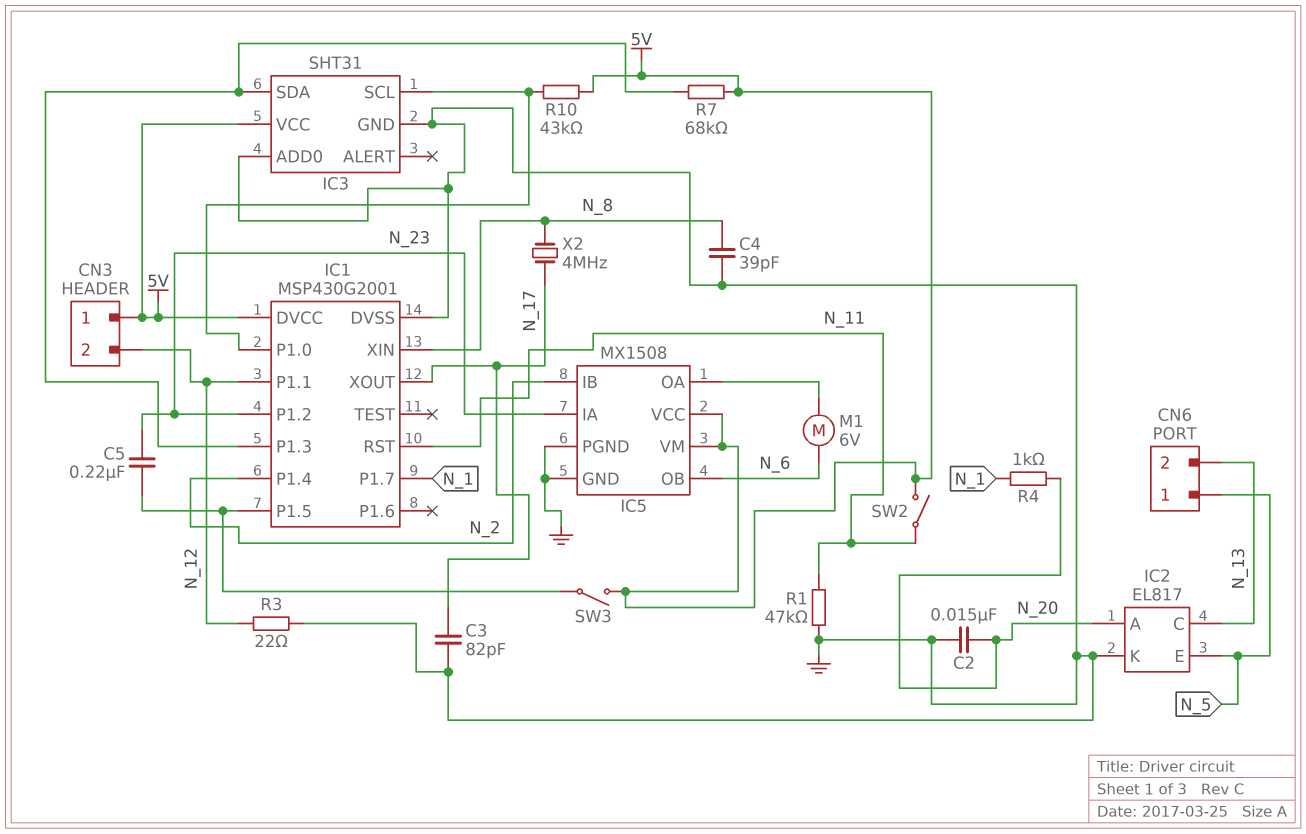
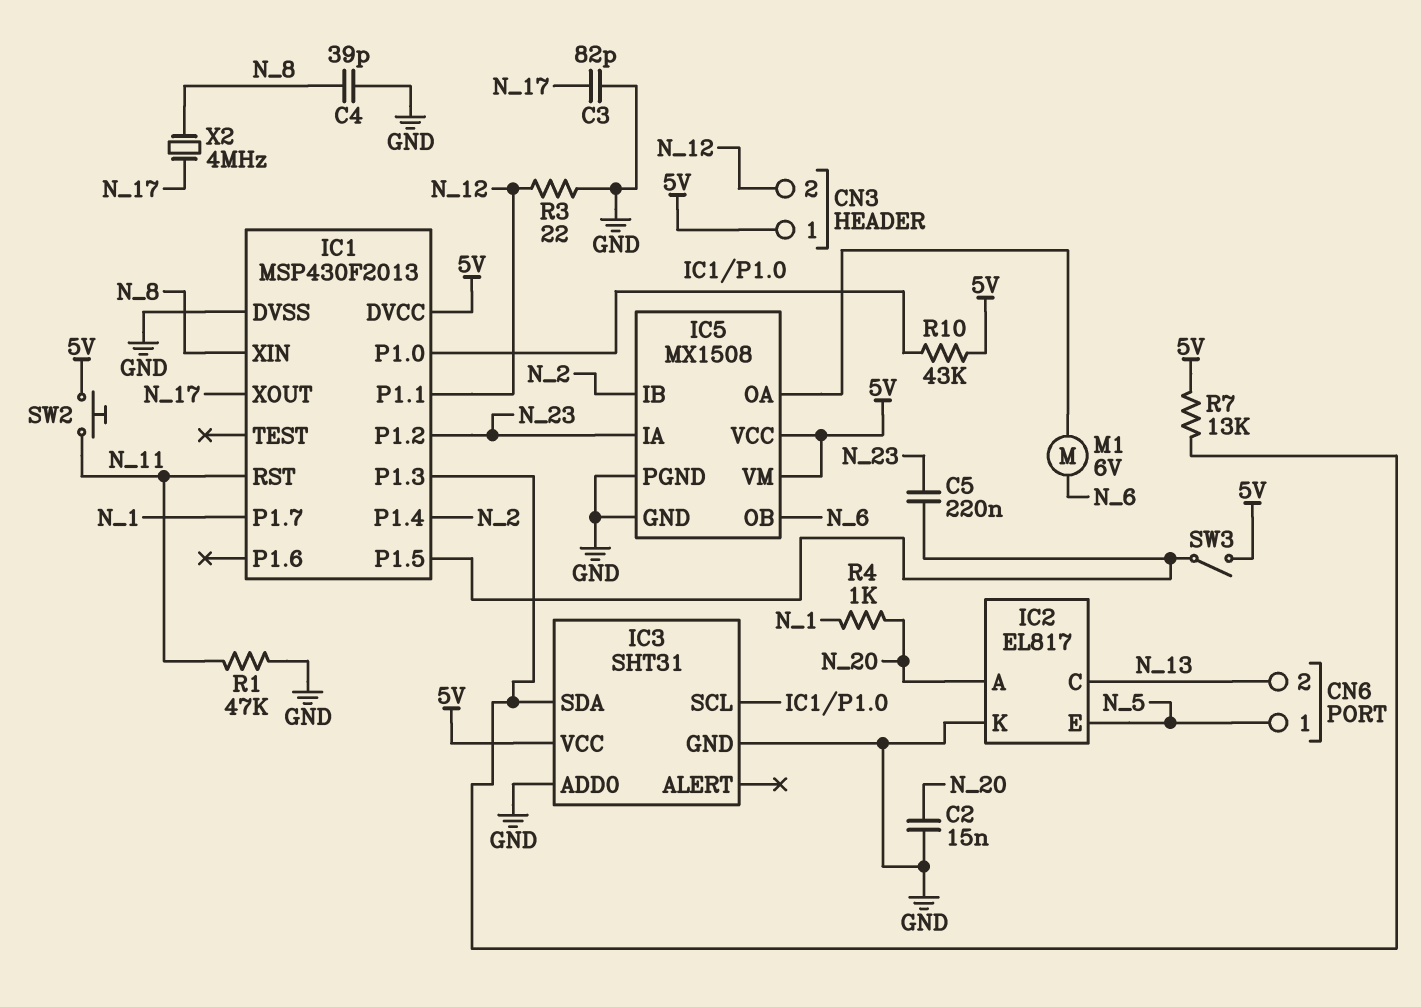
IC1: MSP430G2001 -> MSP430F2013
R7: 68k (5V, IC1/P1.3) -> 13k (5V, IC1/P1.3)
SW2: switch (5V, N_11) -> button (5V, N_11)

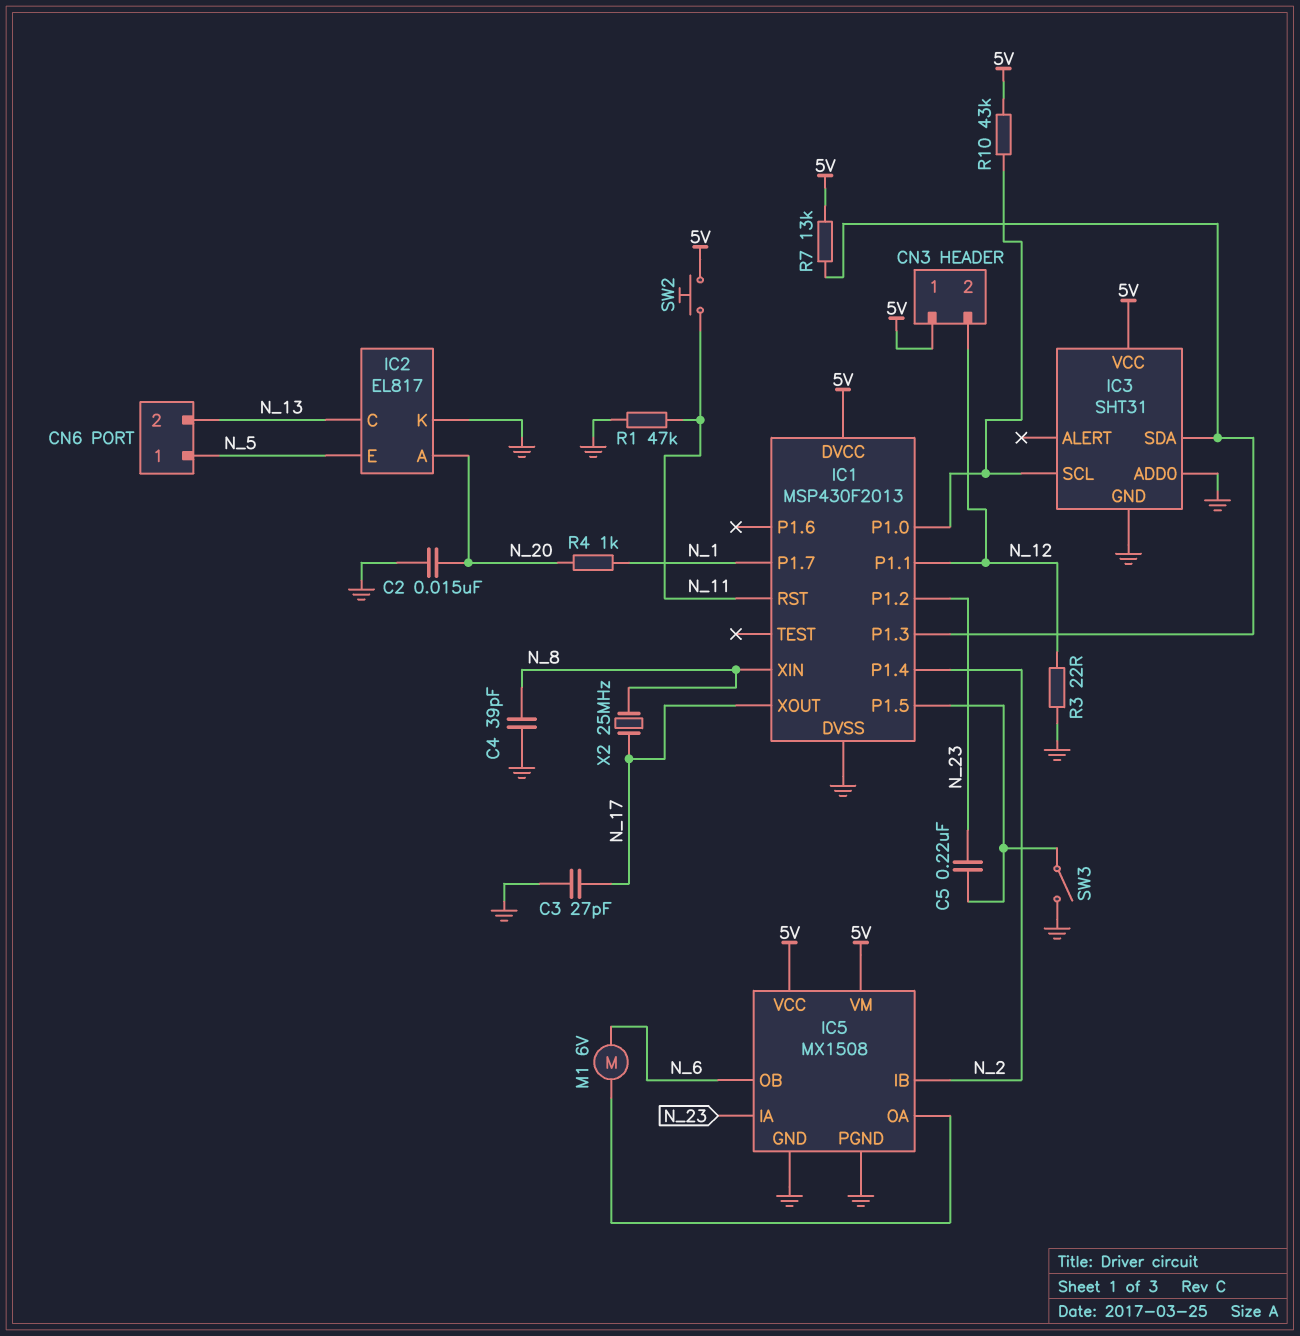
C3: 82pF (GND, N_17) -> 27pF (GND, N_17)
SW3: switch (5V, IC1/P1.5) -> switch (GND, IC1/P1.5)
X2: 4MHz (N_8, N_17) -> 25MHz (N_8, N_17)

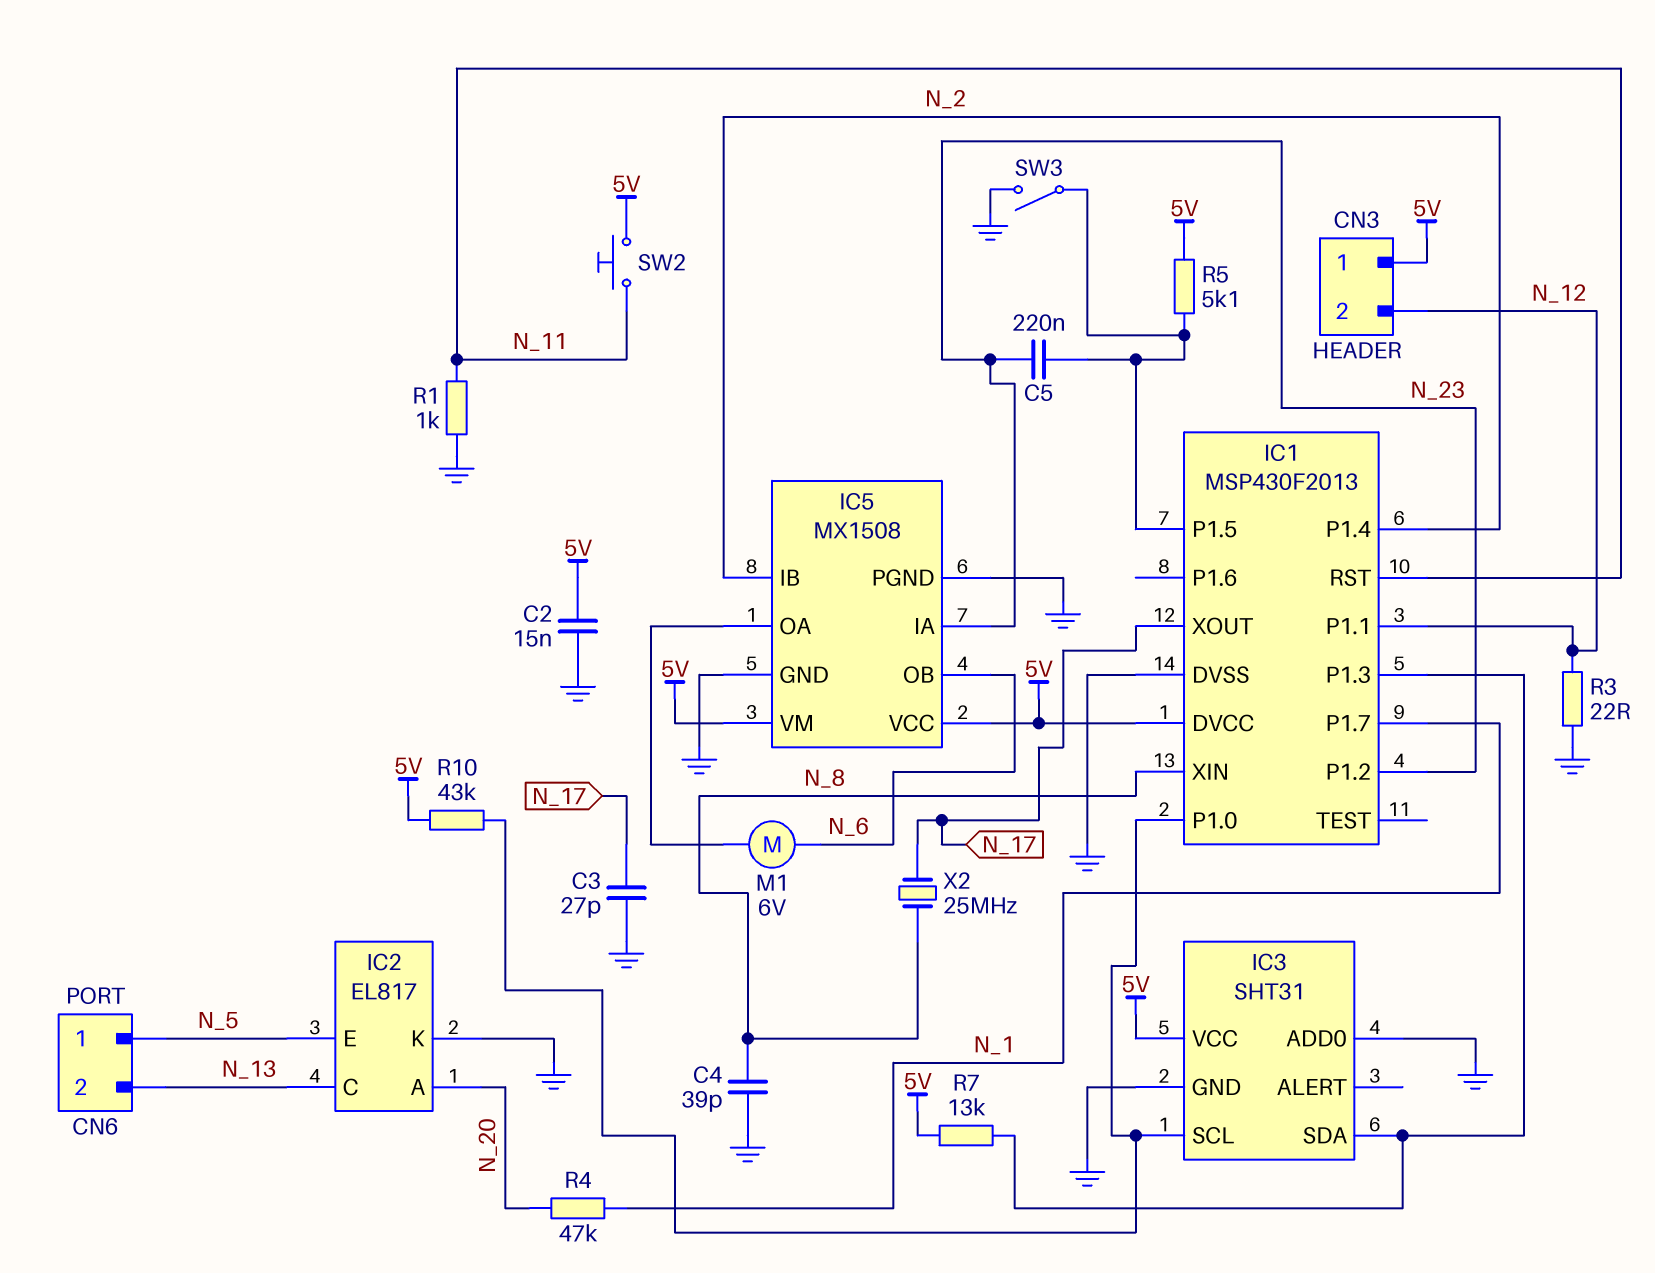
C2: 15nF (GND, N_20) -> 15nF (5V, GND)
R1: 47k (GND, N_11) -> 1k (GND, N_11)
R4: 1k (N_1, N_20) -> 47k (N_1, N_20)
R5: none -> 5.1k (5V, IC1/P1.5)

